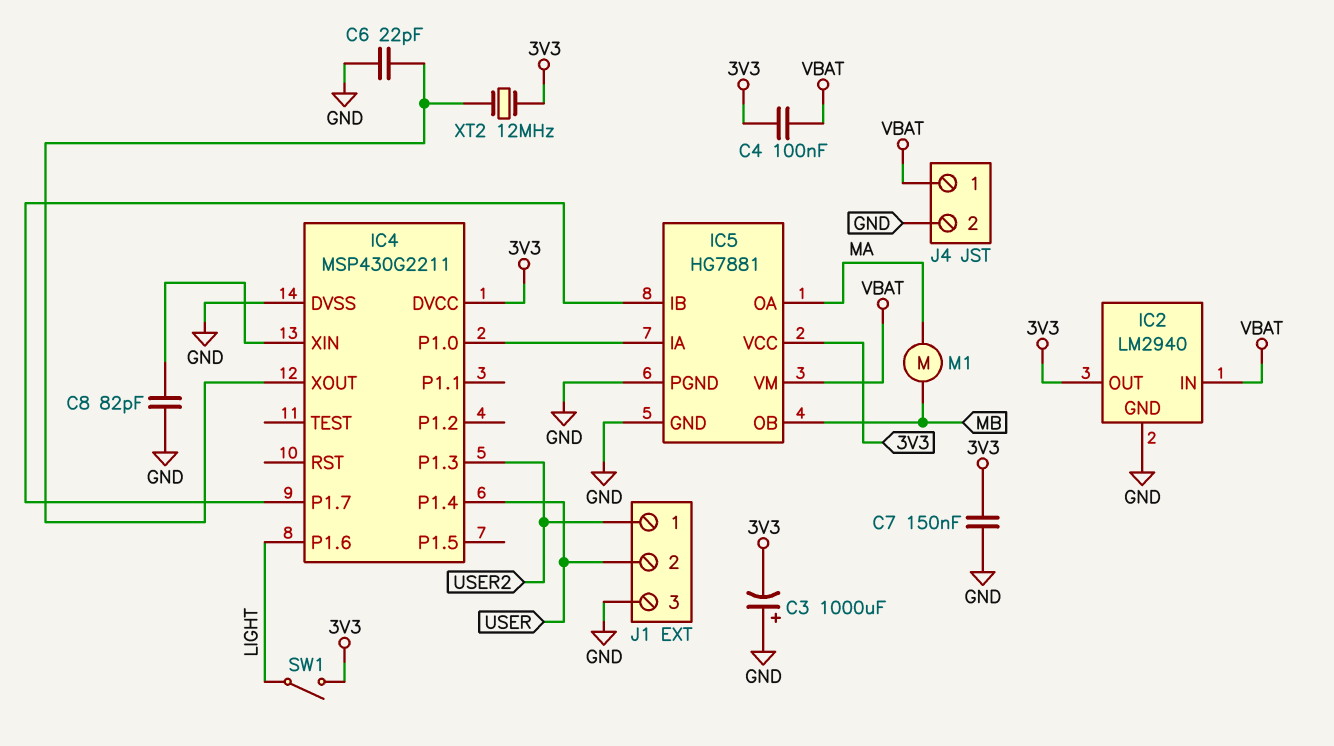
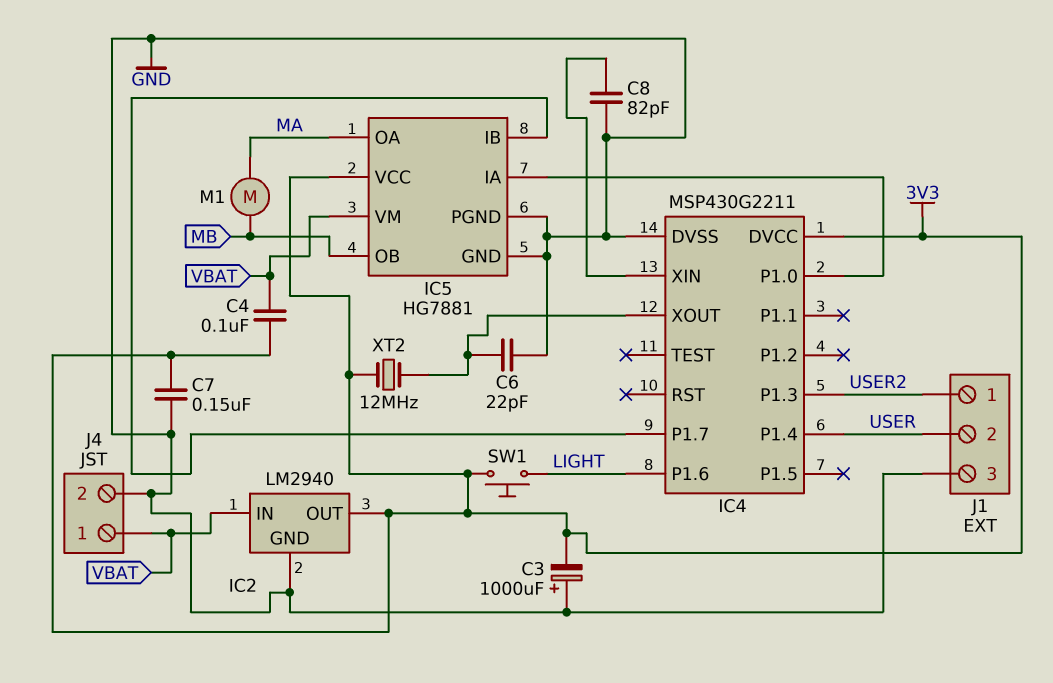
SW1: switch (3V3, LIGHT) -> button (3V3, LIGHT)

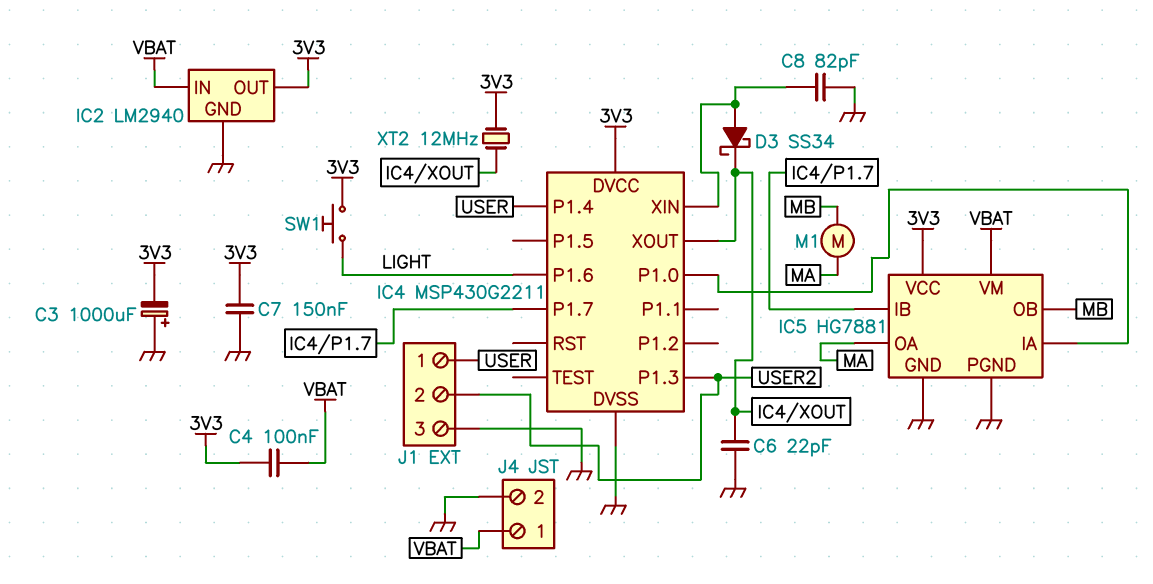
D3: none -> schottky SS34 (A IC4/XIN, K IC4/XOUT)
J1 pin 1: USER2 -> USER
J1 pin 2: USER -> USER2

